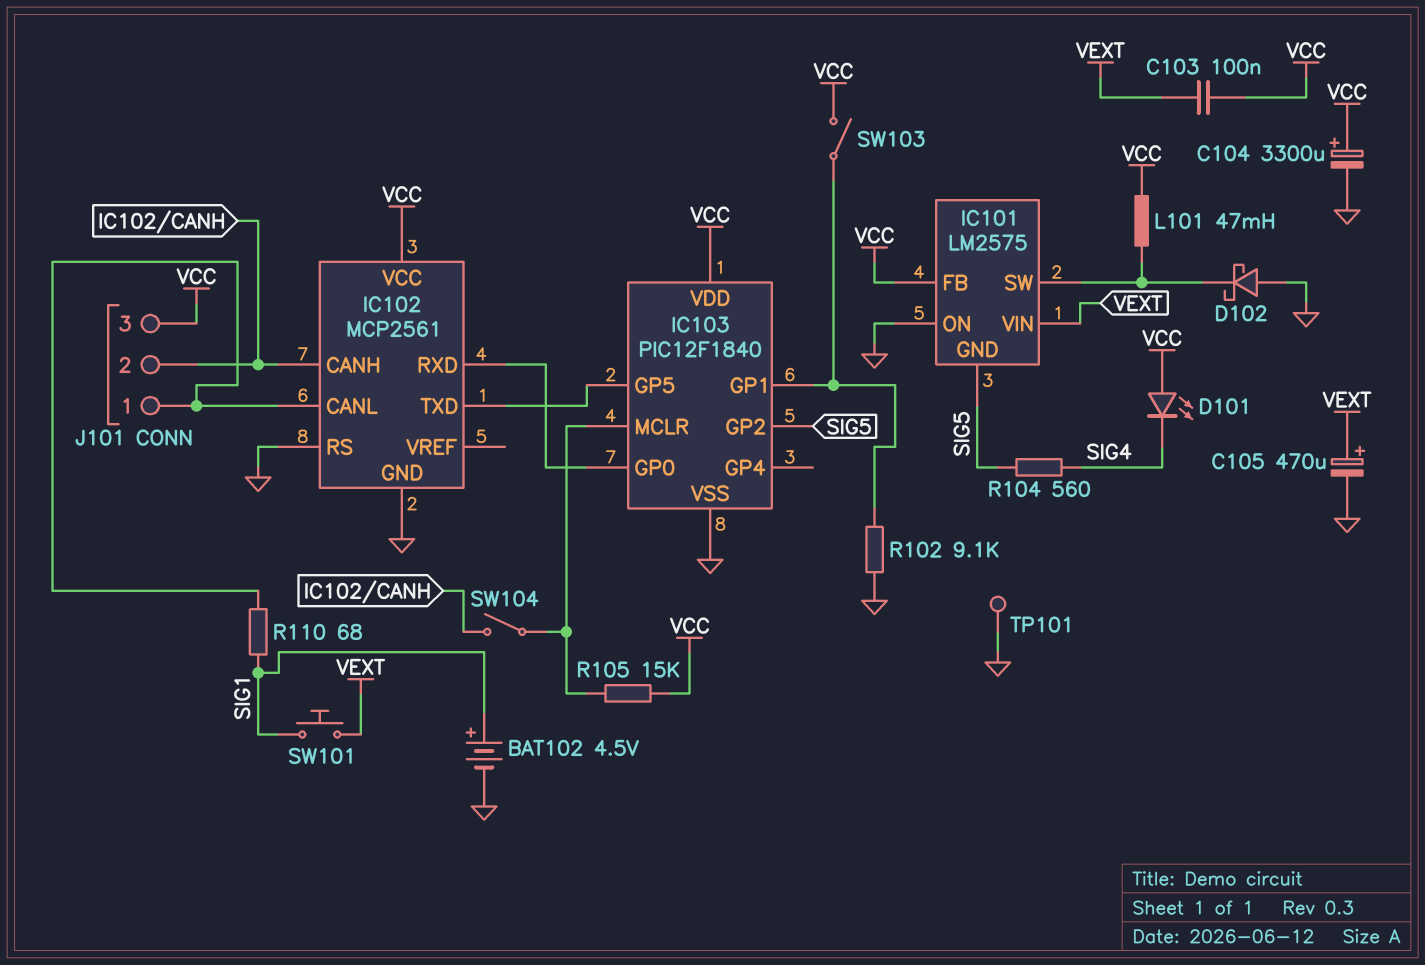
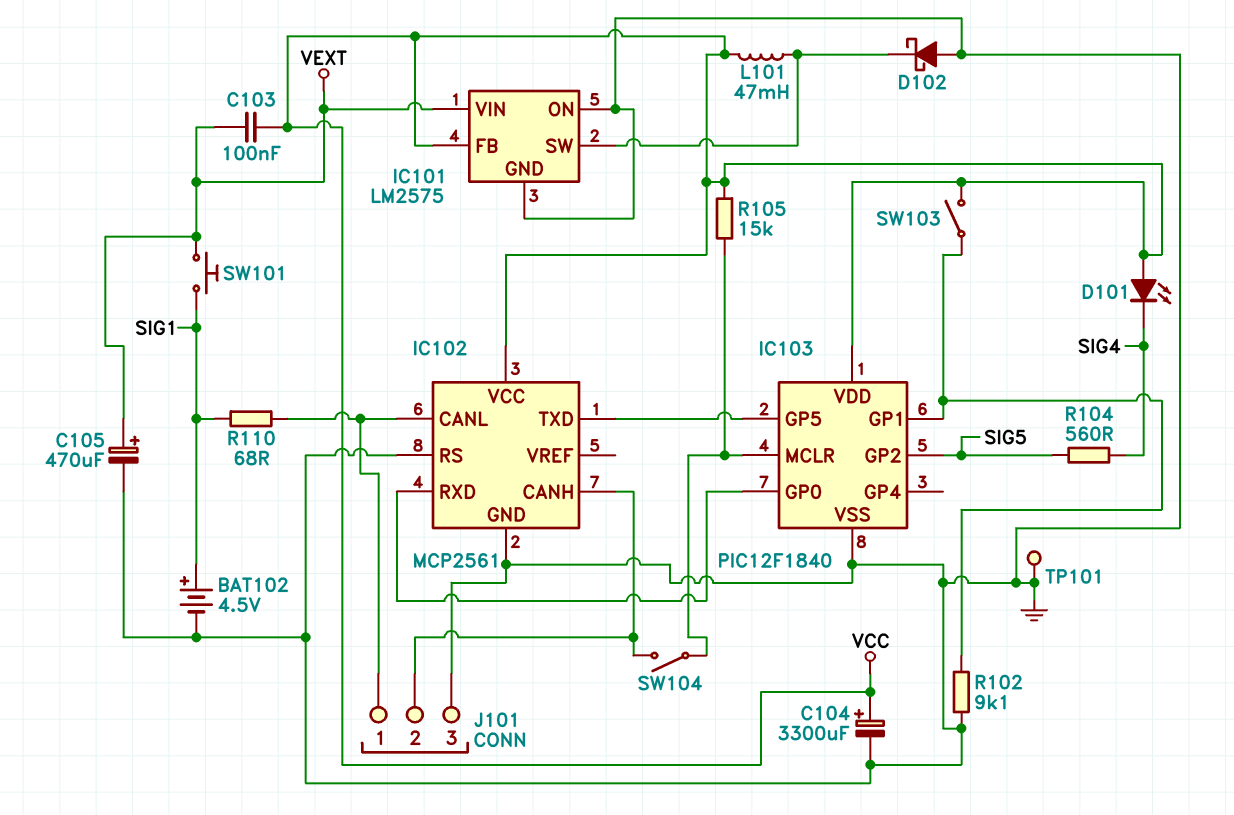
IC101 pin GND: SIG5 -> GND
J101 pin 3: VCC -> GND

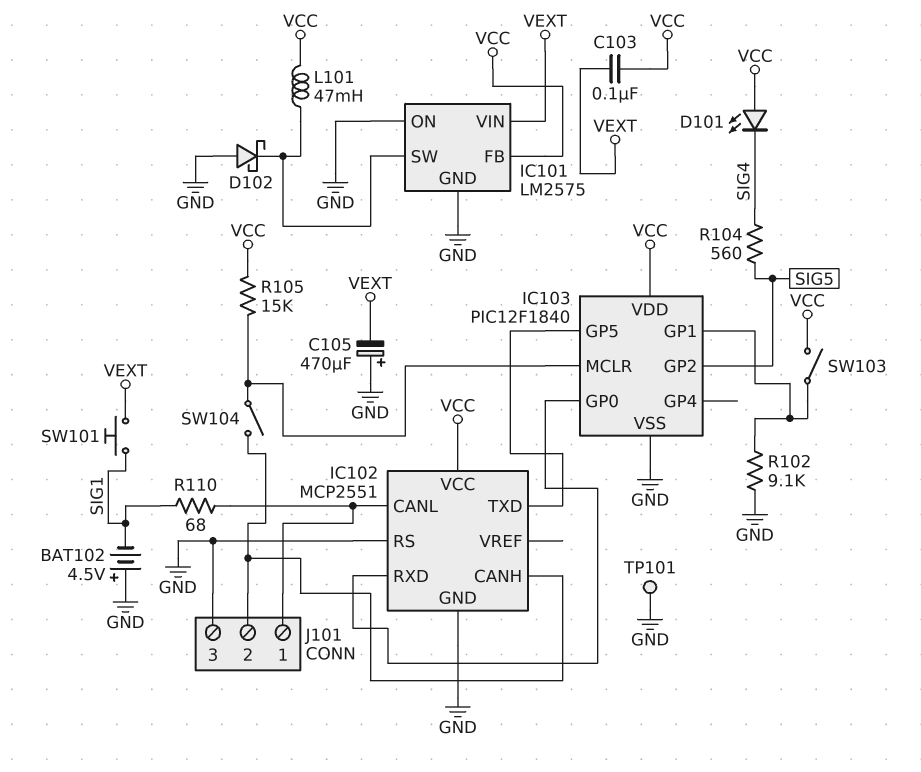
BAT102: 4.5V (plus SIG1, minus GND) -> 4.5V (plus GND, minus SIG1)
C104: 3300uF (plus VCC, minus GND) -> none
C105: 470uF (plus VEXT, minus GND) -> 470uF (plus GND, minus VEXT)
IC102: MCP2561 -> MCP2551

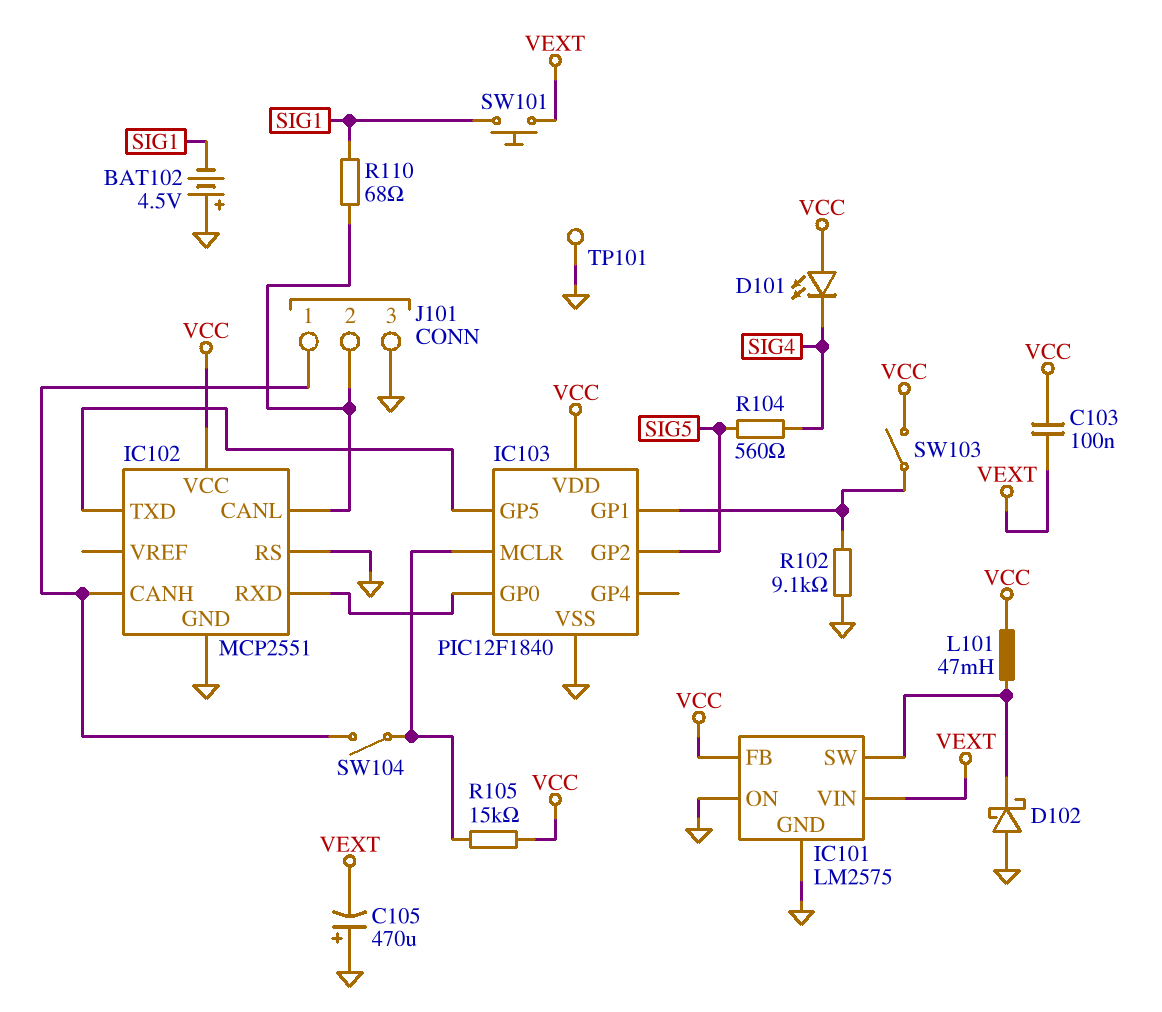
J101 pin 1: IC102/CANL -> IC102/CANH
J101 pin 2: IC102/CANH -> IC102/CANL

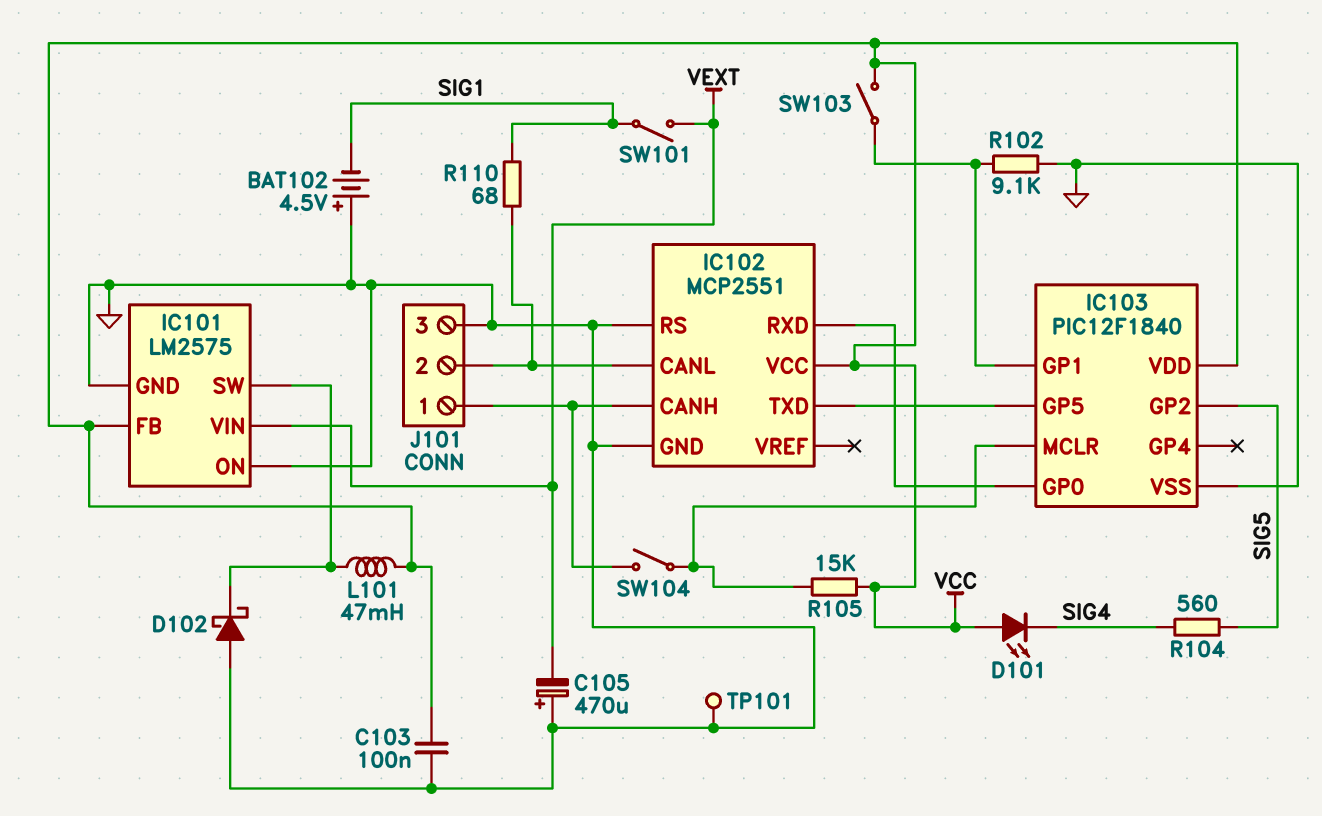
C103: 100nF (VCC, VEXT) -> 100nF (GND, VCC)
SW101: button (SIG1, VEXT) -> switch (SIG1, VEXT)

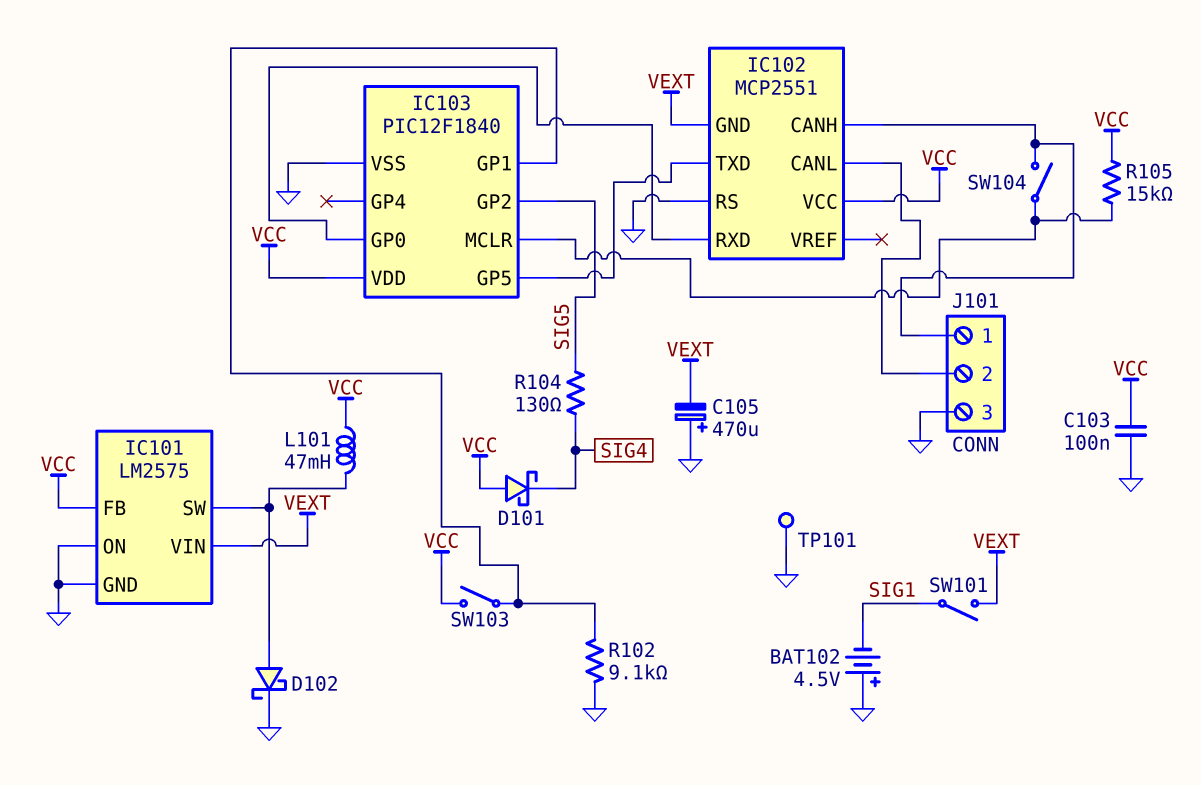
D101: LED (A VCC, K SIG4) -> schottky (A VCC, K SIG4)
D102: schottky (A GND, K IC101/SW) -> schottky (A IC101/SW, K GND)
IC102 pin GND: GND -> VEXT
R104: 560 (SIG4, SIG5) -> 130 (SIG4, SIG5)
R110: 68 (IC102/CANL, SIG1) -> none

